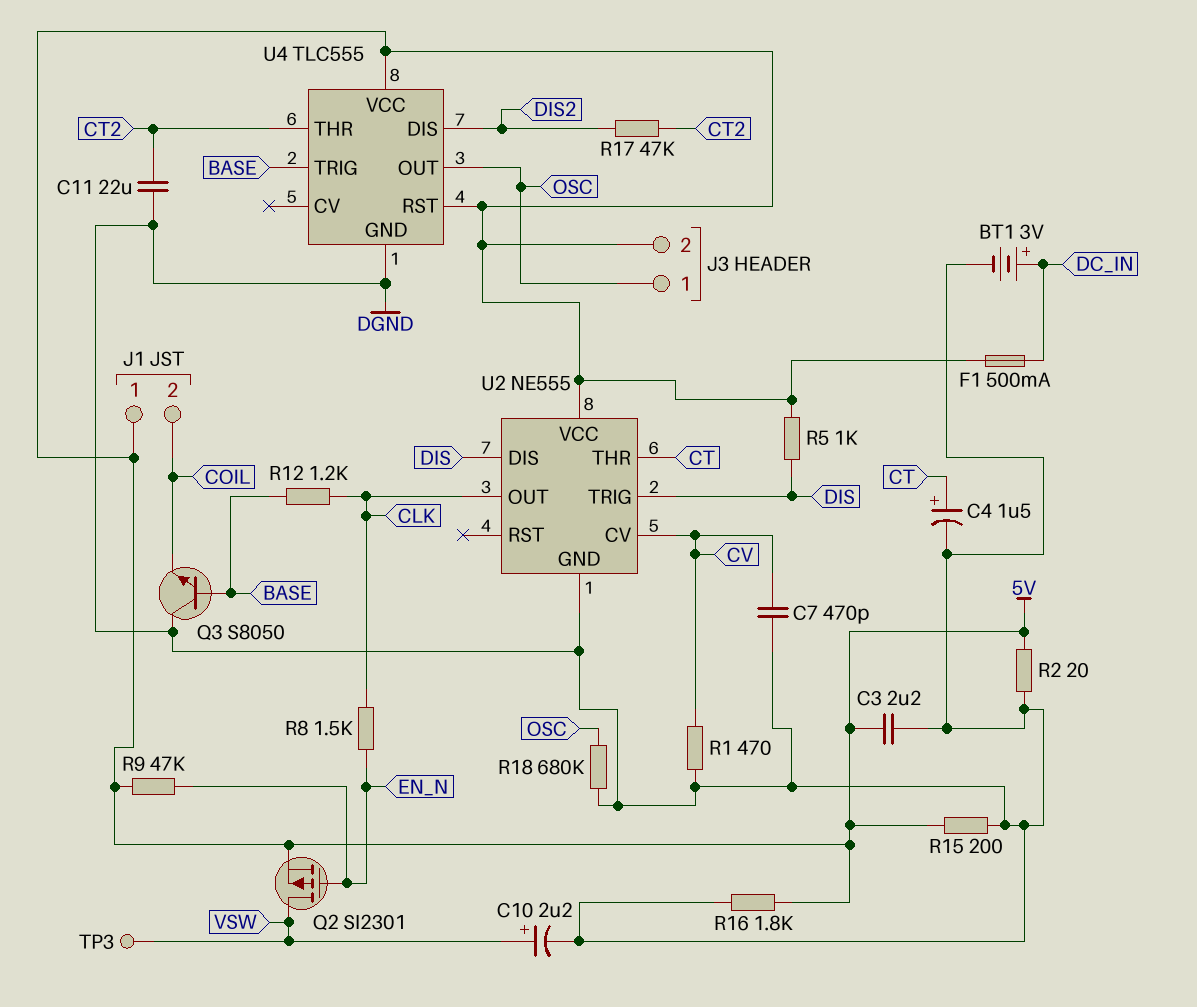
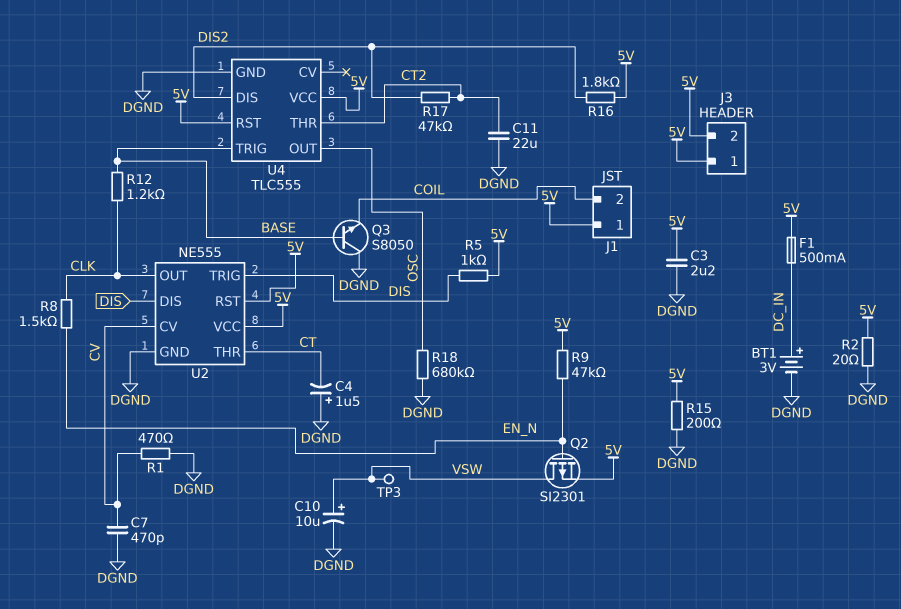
C4: 1.5uF (plus CT, minus DGND) -> 1.5uF (plus DGND, minus CT)
C10: 2.2uF (plus VSW, minus DGND) -> 10uF (plus VSW, minus DGND)
J3 pin 1: OSC -> 5V
R16: 1.8k (5V, DGND) -> 1.8k (5V, DIS2)
U2 pin RST: none -> 5V

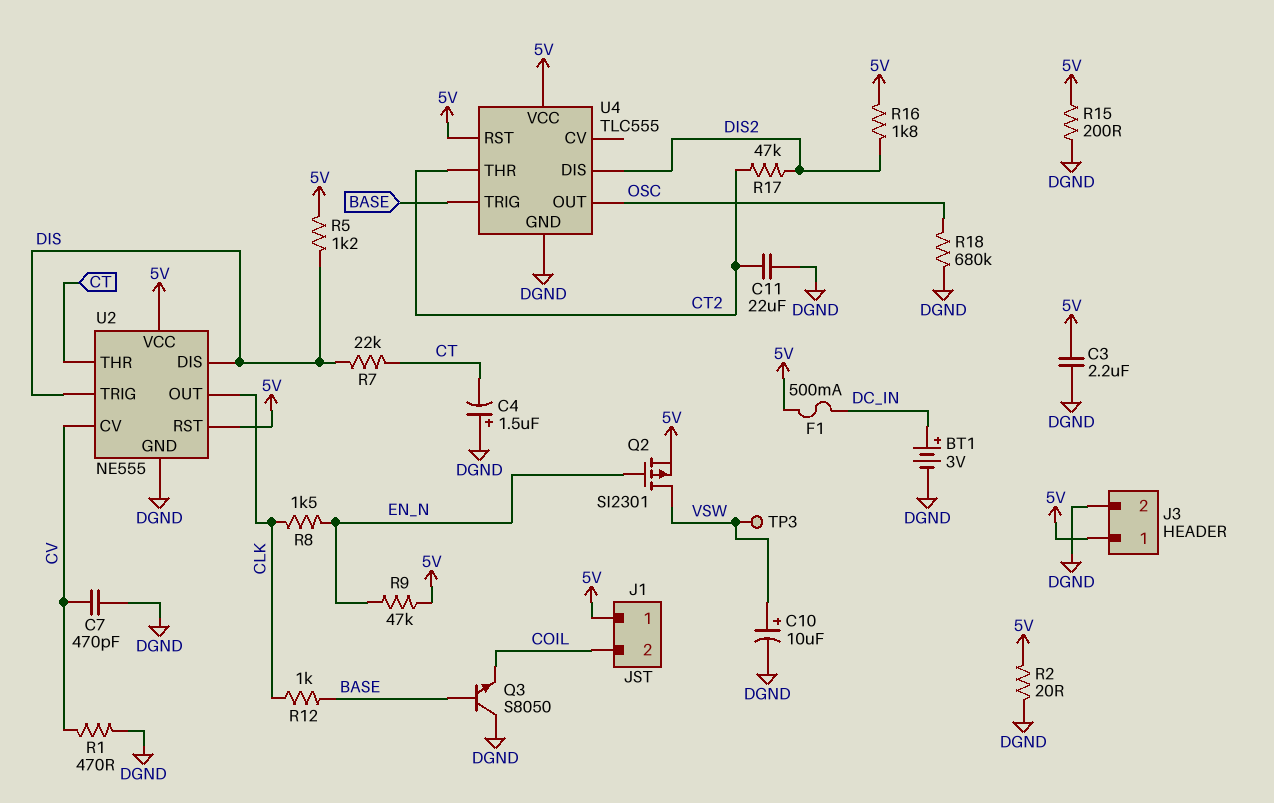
J3 pin 2: 5V -> DGND
R5: 1k (5V, DIS) -> 1.2k (5V, DIS)
R7: none -> 22k (CT, DIS)
R12: 1.2k (BASE, CLK) -> 1k (BASE, CLK)

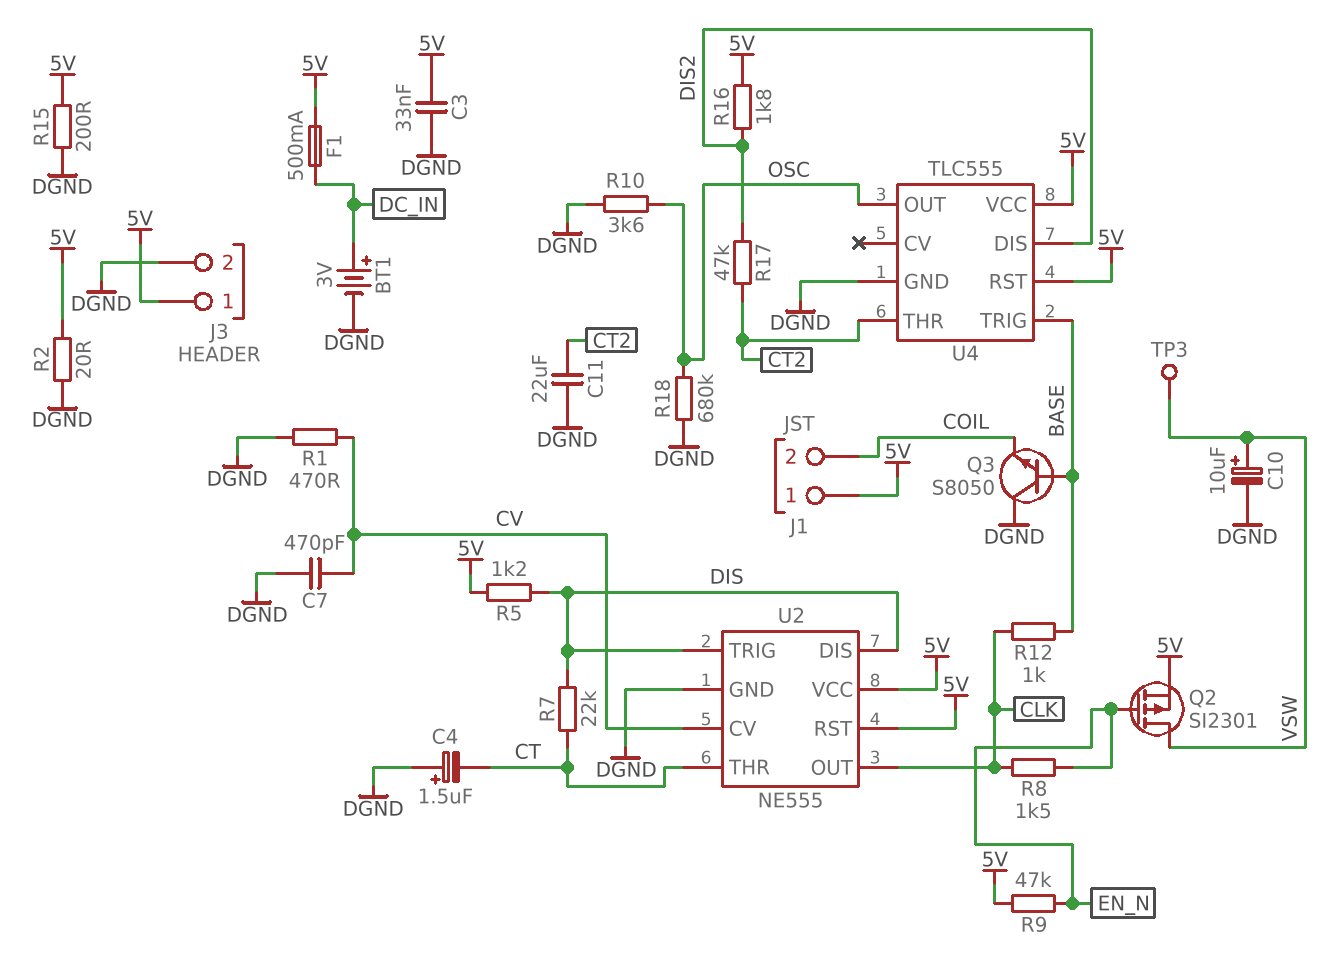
C3: 2.2uF (5V, DGND) -> 33nF (5V, DGND)
R10: none -> 3.6k (DGND, OSC)

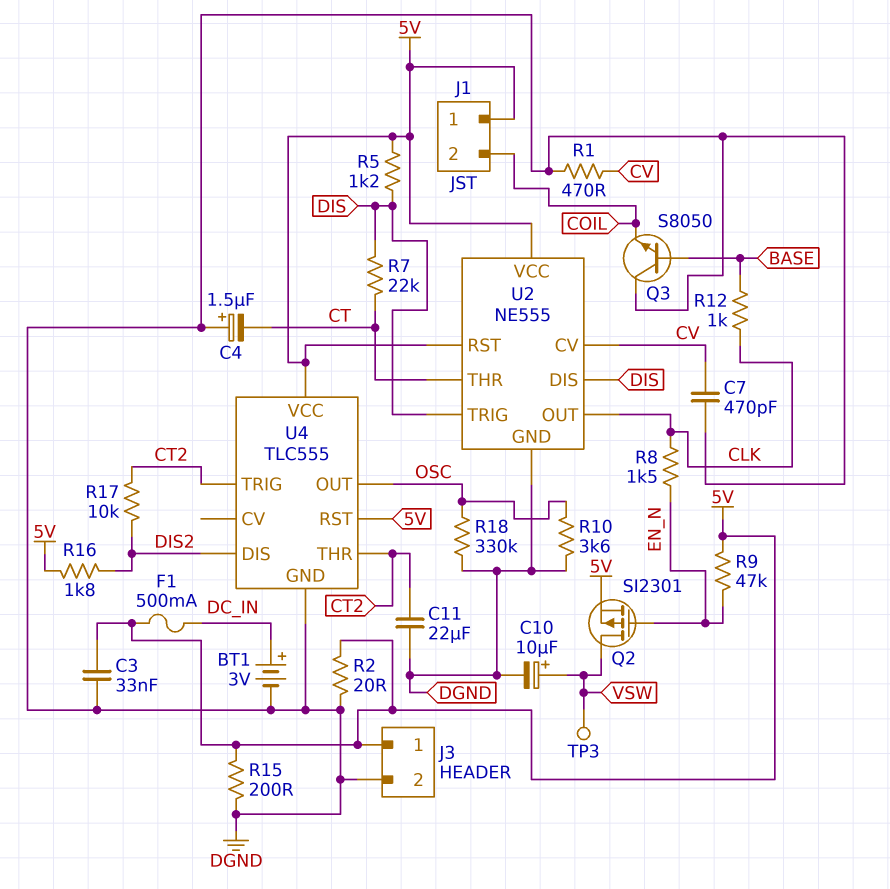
R17: 47k (CT2, DIS2) -> 10k (CT2, DIS2)
R18: 680k (DGND, OSC) -> 330k (DGND, OSC)
U4 pin TRIG: BASE -> CT2

